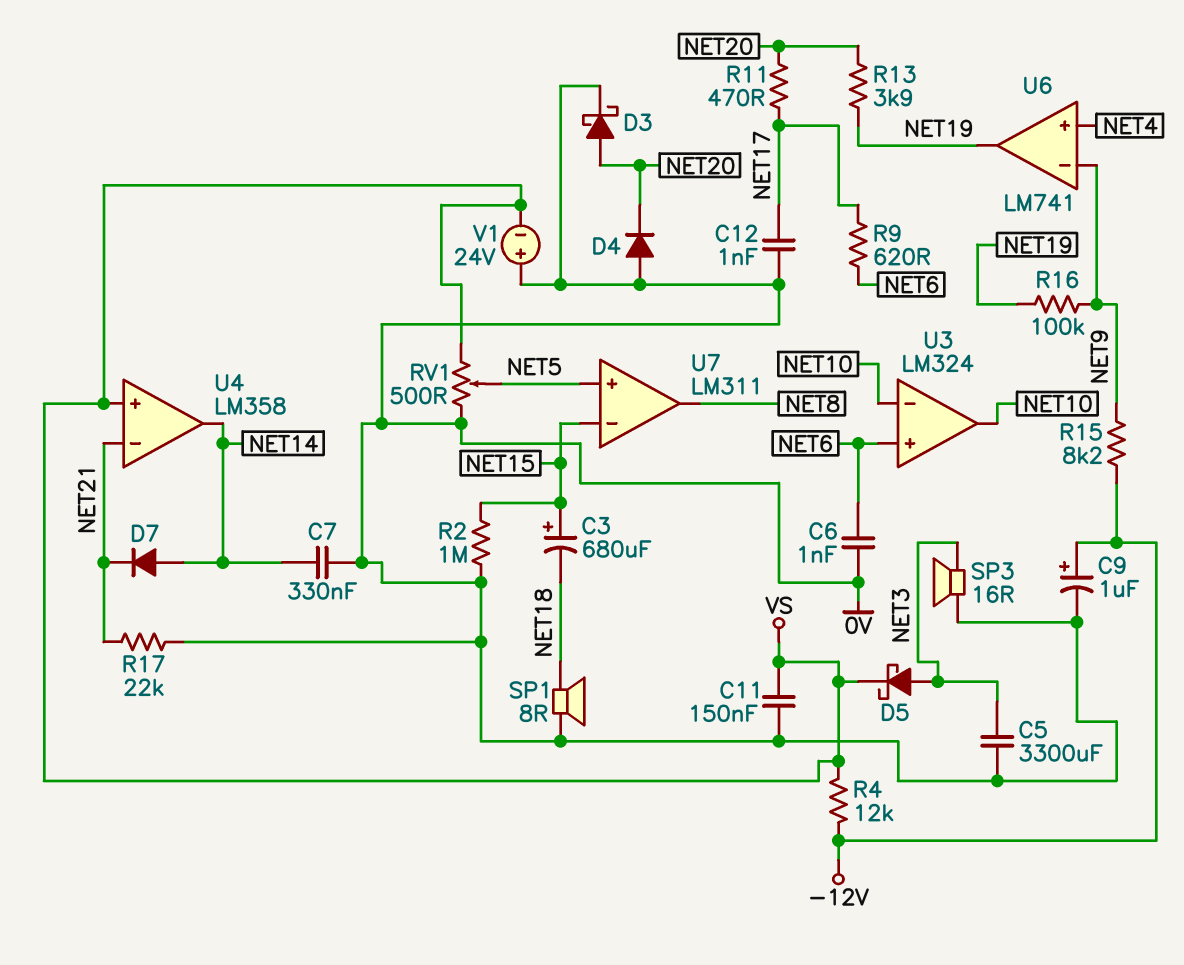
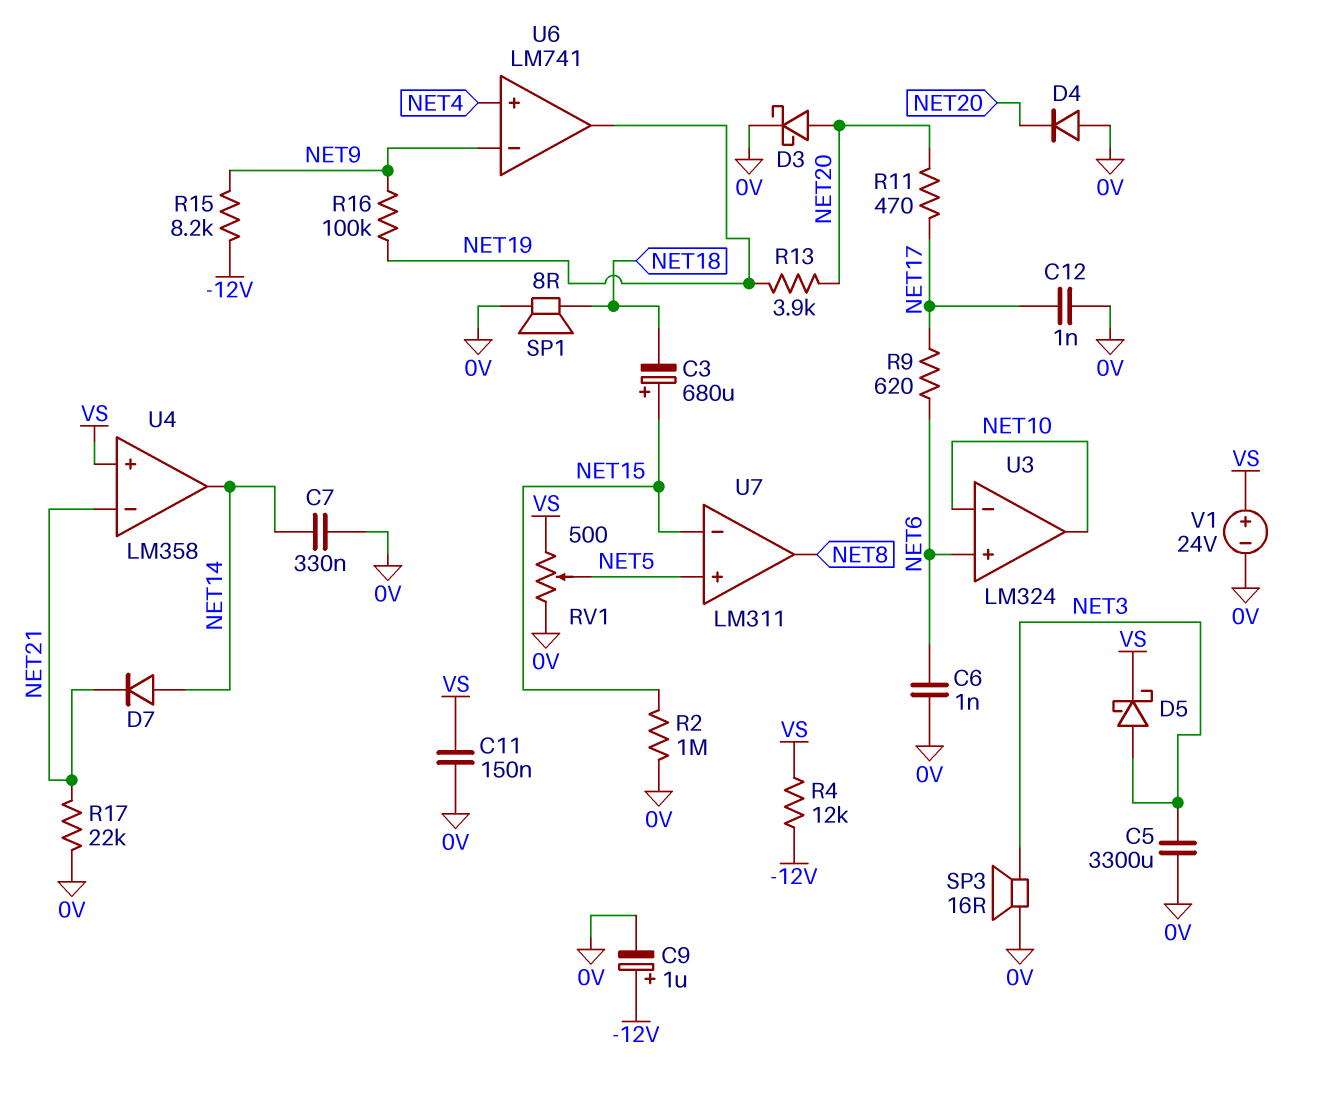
V1: 24V (plus 0V, minus VS) -> 24V (plus VS, minus 0V)

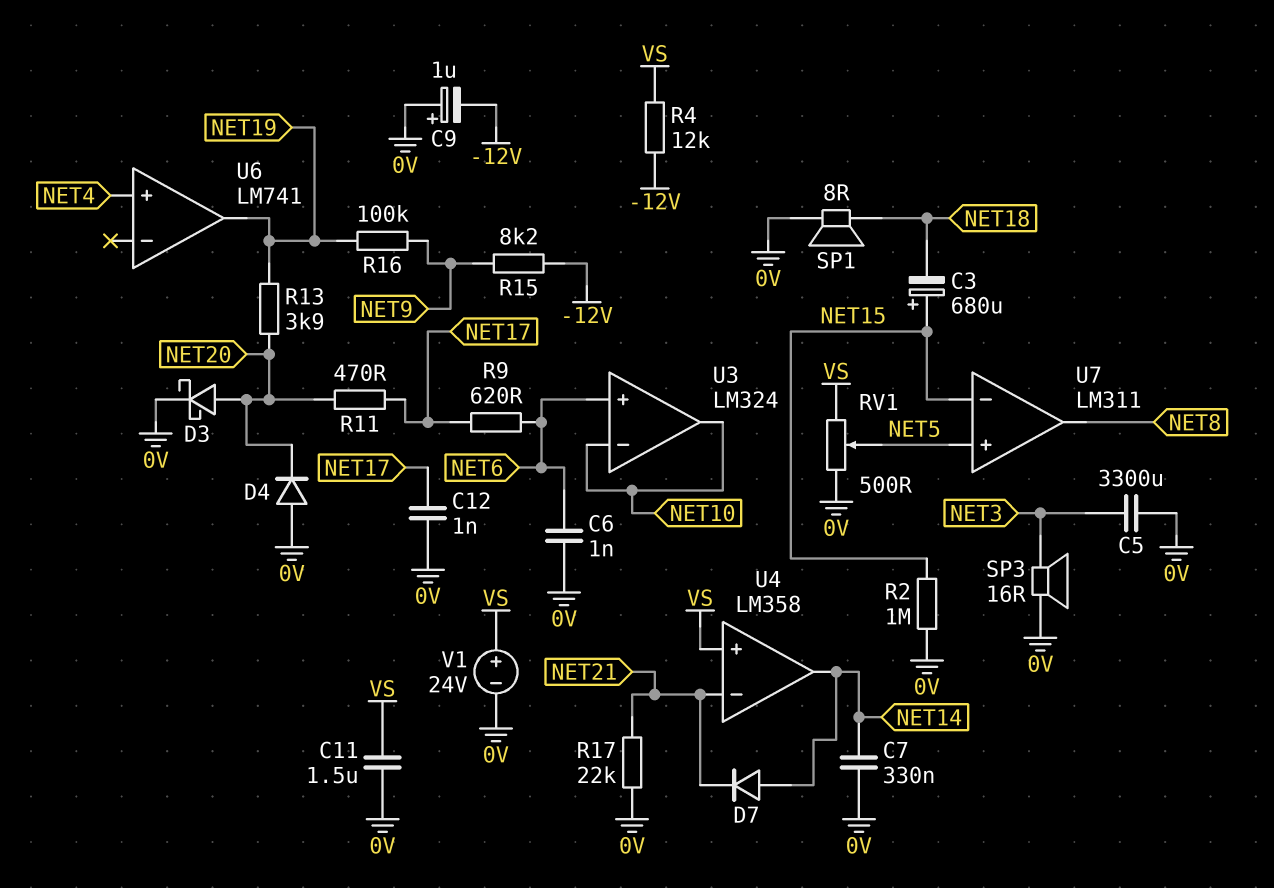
C9: 1uF (plus -12V, minus 0V) -> 1uF (plus 0V, minus -12V)
C11: 150nF (0V, VS) -> 1.5uF (0V, VS)
D5: schottky (A NET3, K VS) -> none
U6 pin in-: NET9 -> none

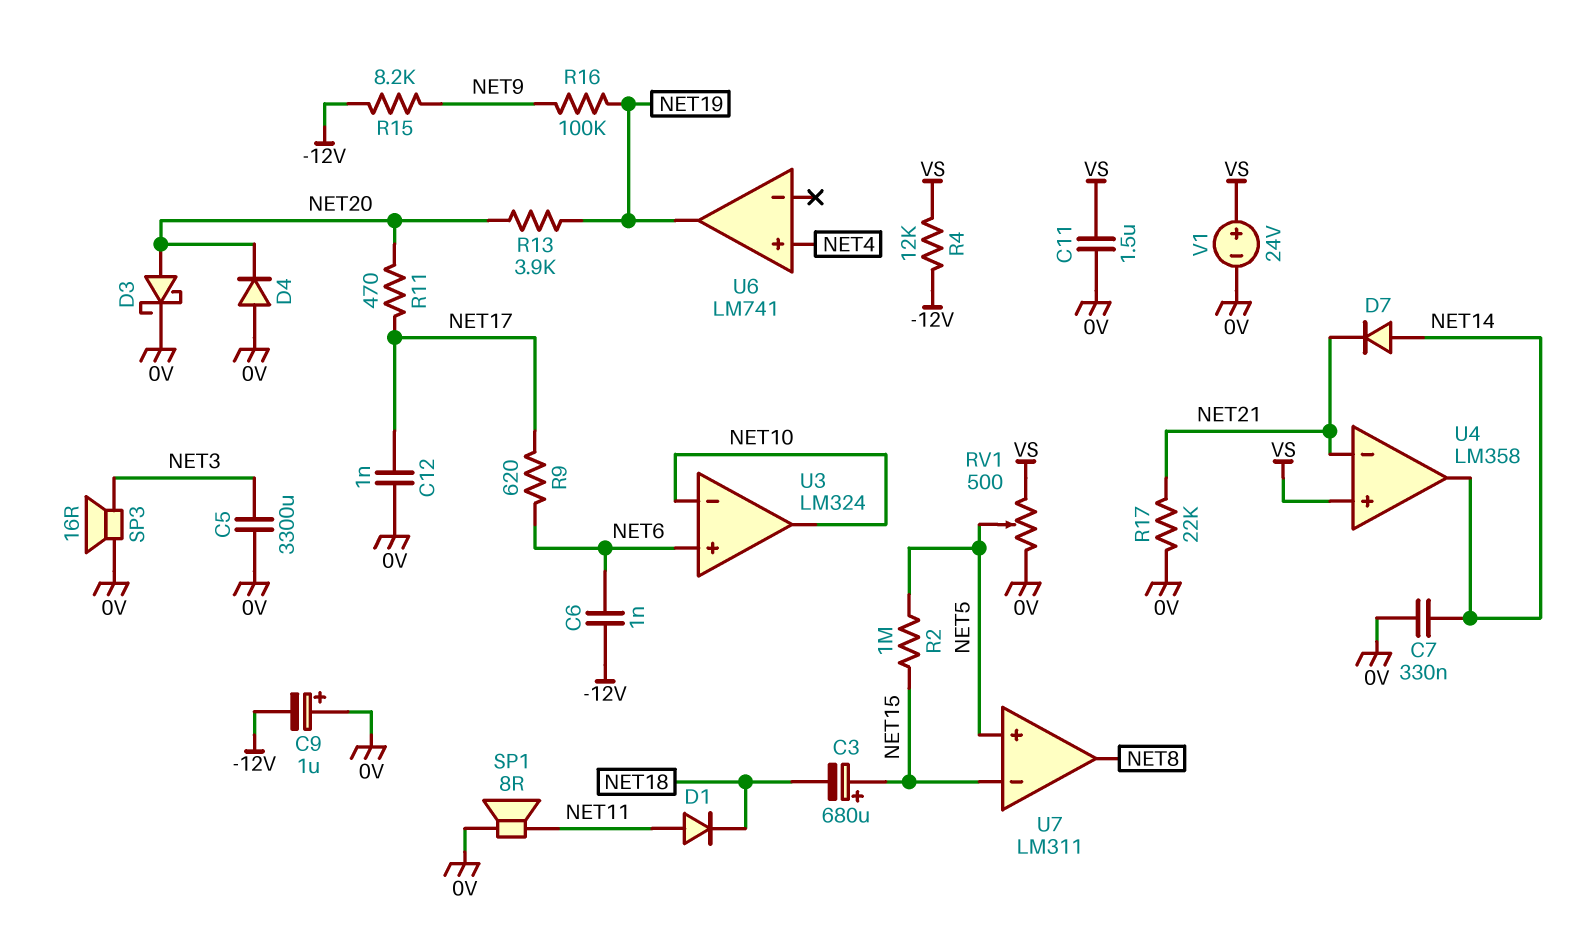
C6: 1nF (0V, NET6) -> 1nF (-12V, NET6)
D1: none -> diode (A NET11, K NET18)
R2: 1M (0V, NET15) -> 1M (NET5, NET15)
SP1: speaker 8R (0V, NET18) -> speaker 8R (0V, NET11)

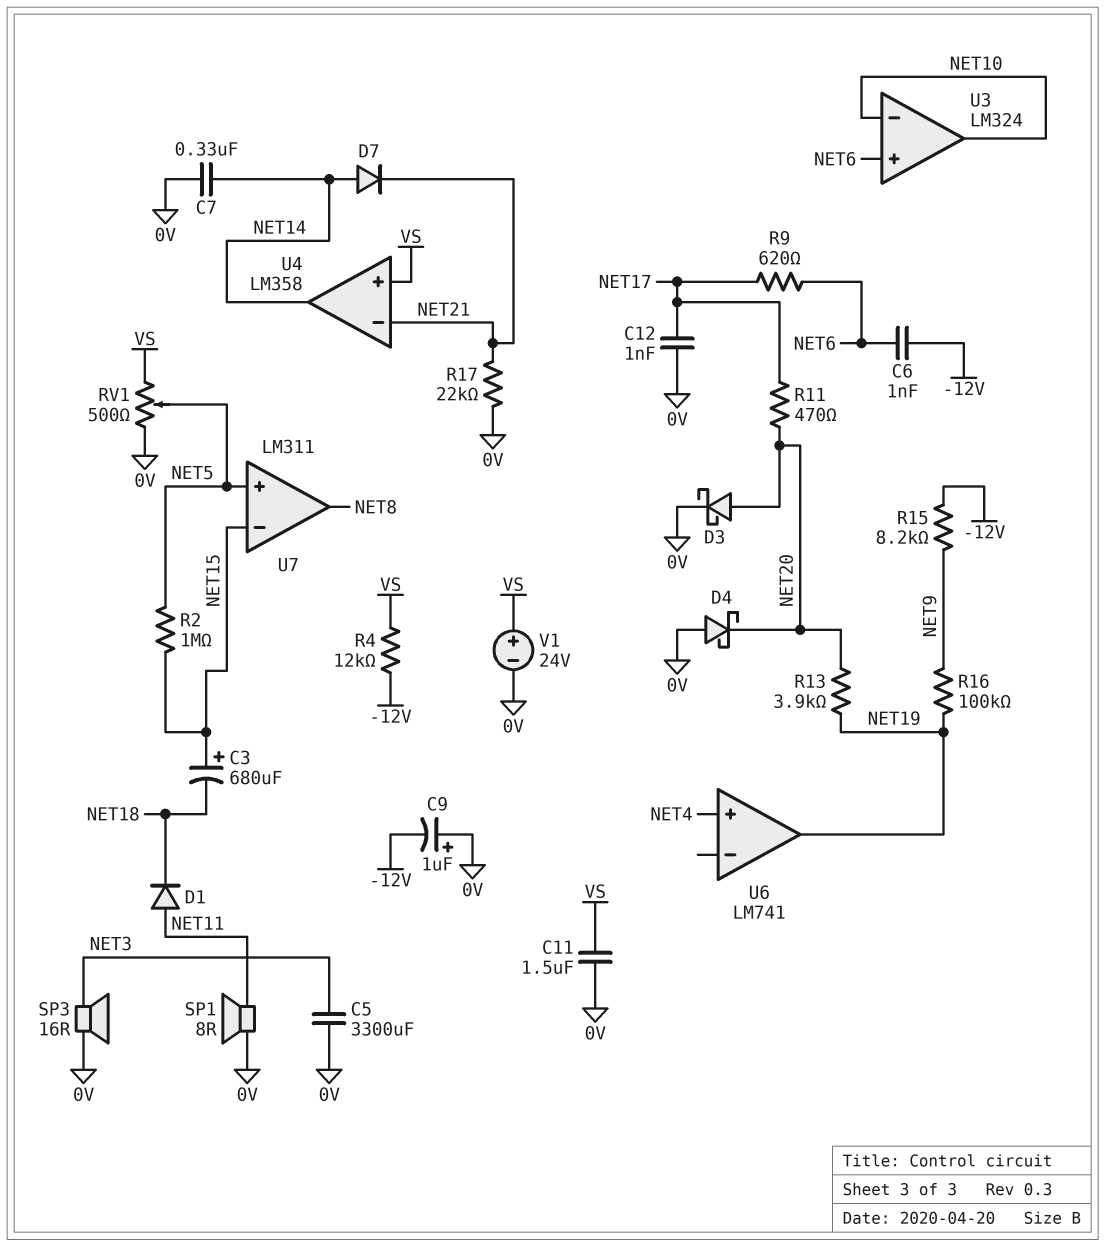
D4: diode (A 0V, K NET20) -> schottky (A 0V, K NET20)

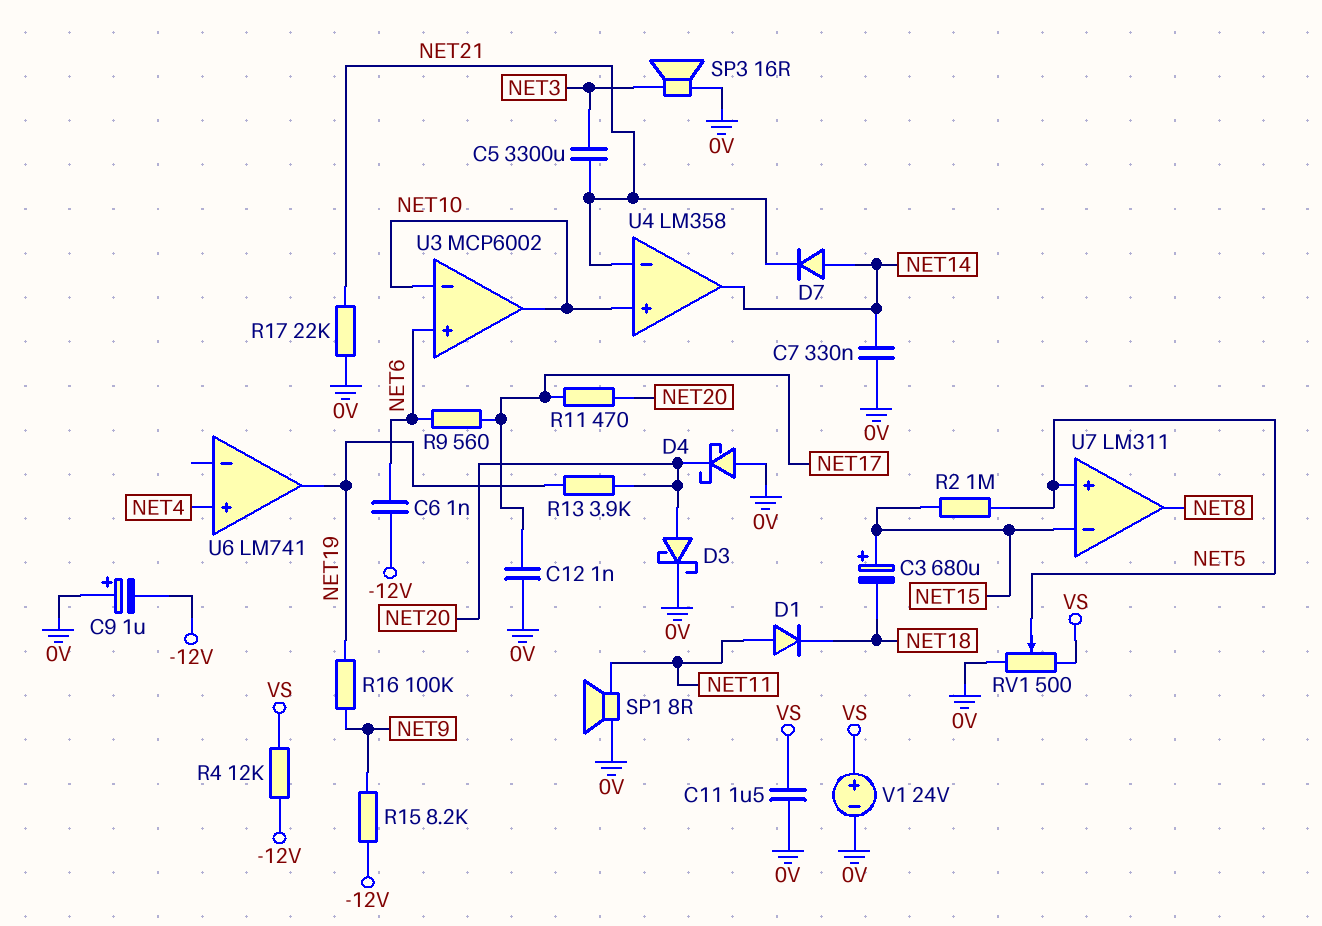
C5: 3300uF (0V, NET3) -> 3300uF (NET3, NET21)
R9: 620 (NET6, NET17) -> 560 (NET6, NET17)
U3: LM324 -> MCP6002
U4 pin in+: VS -> NET10

